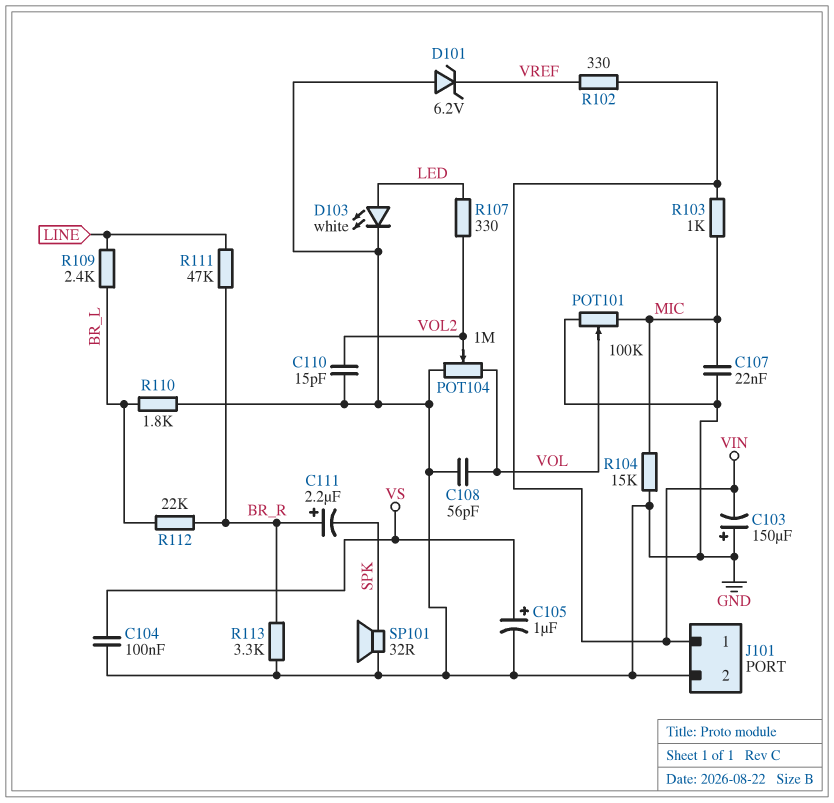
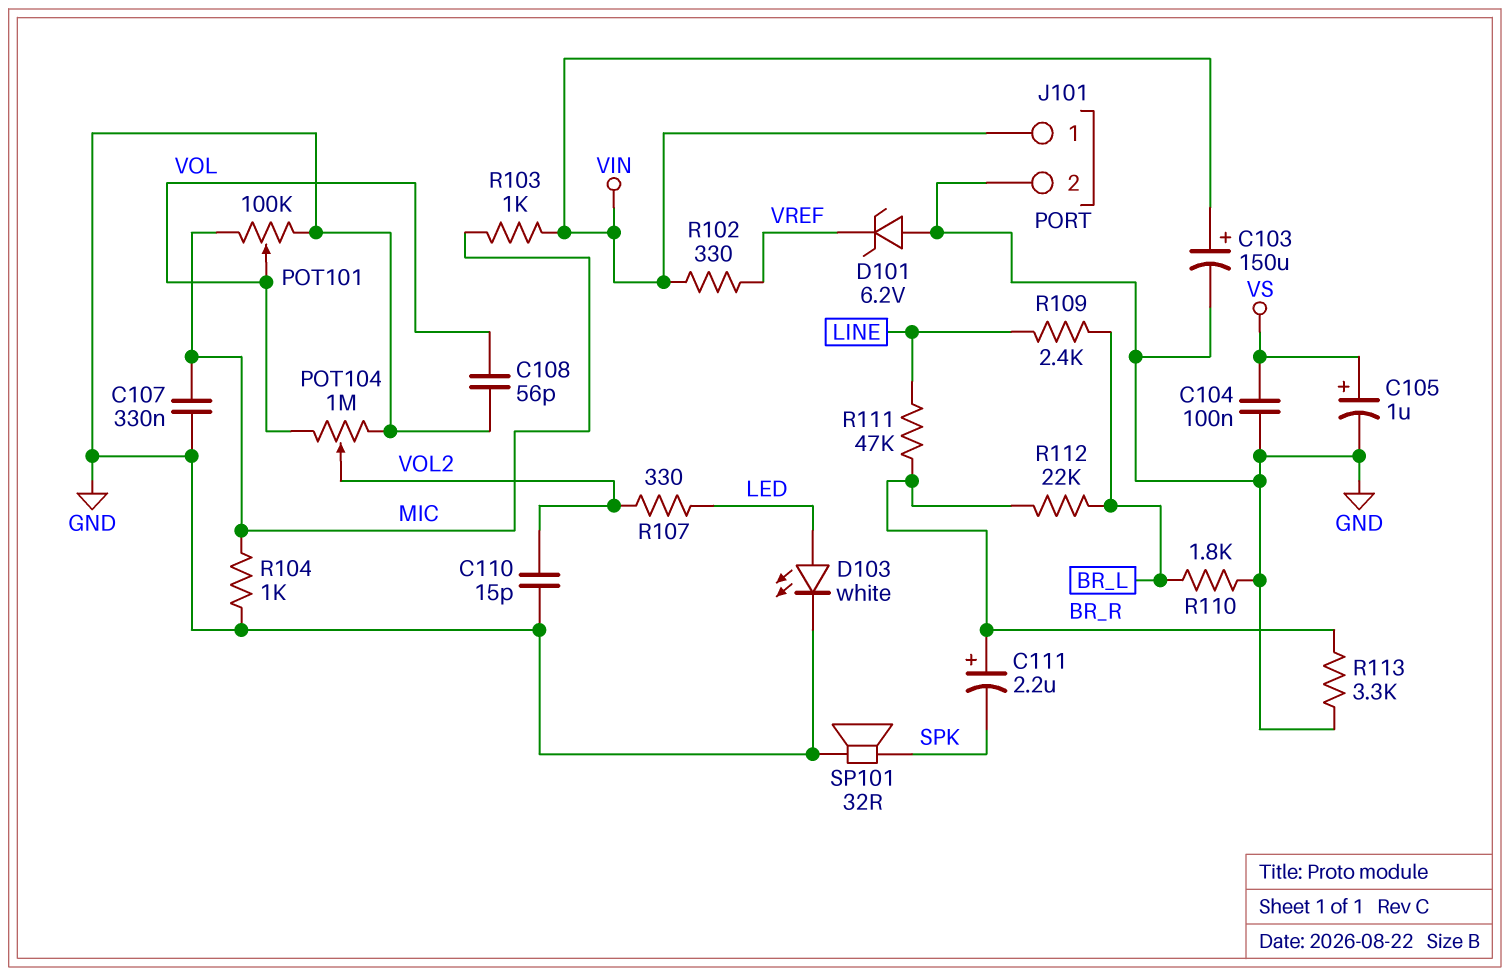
C103: 150uF (plus GND, minus VIN) -> 150uF (plus VIN, minus GND)
C107: 22nF (GND, MIC) -> 330nF (GND, MIC)
R104: 15k (GND, MIC) -> 1k (GND, MIC)

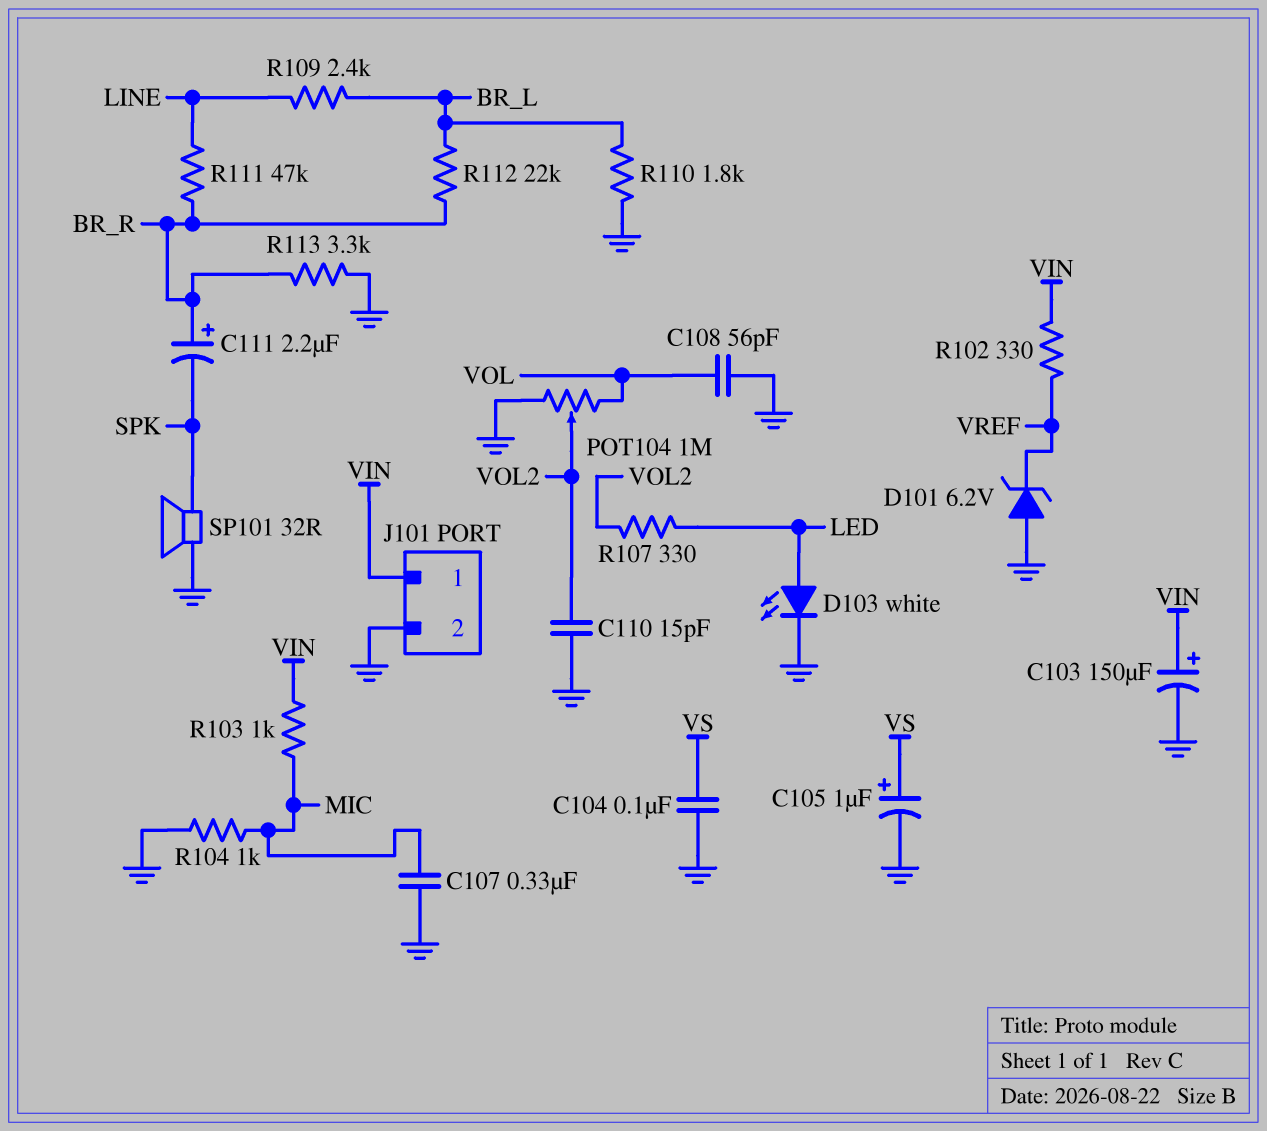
POT101: 100k (GND, MIC, wiper VOL) -> none

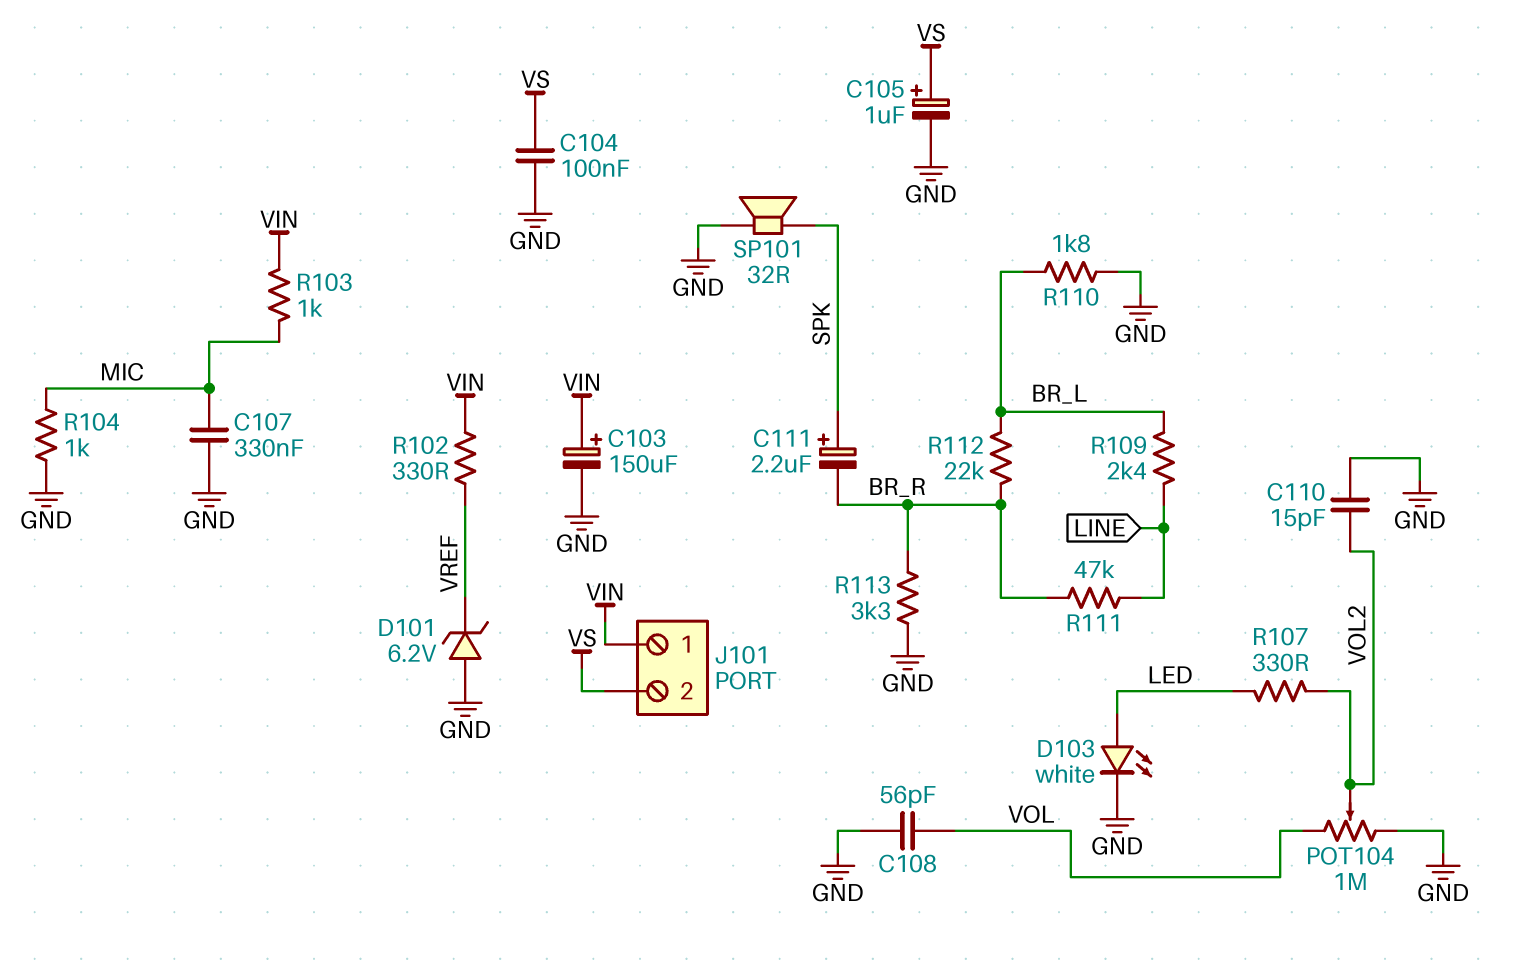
C111: 2.2uF (plus BR_R, minus SPK) -> 2.2uF (plus SPK, minus BR_R)
J101 pin 2: GND -> VS

